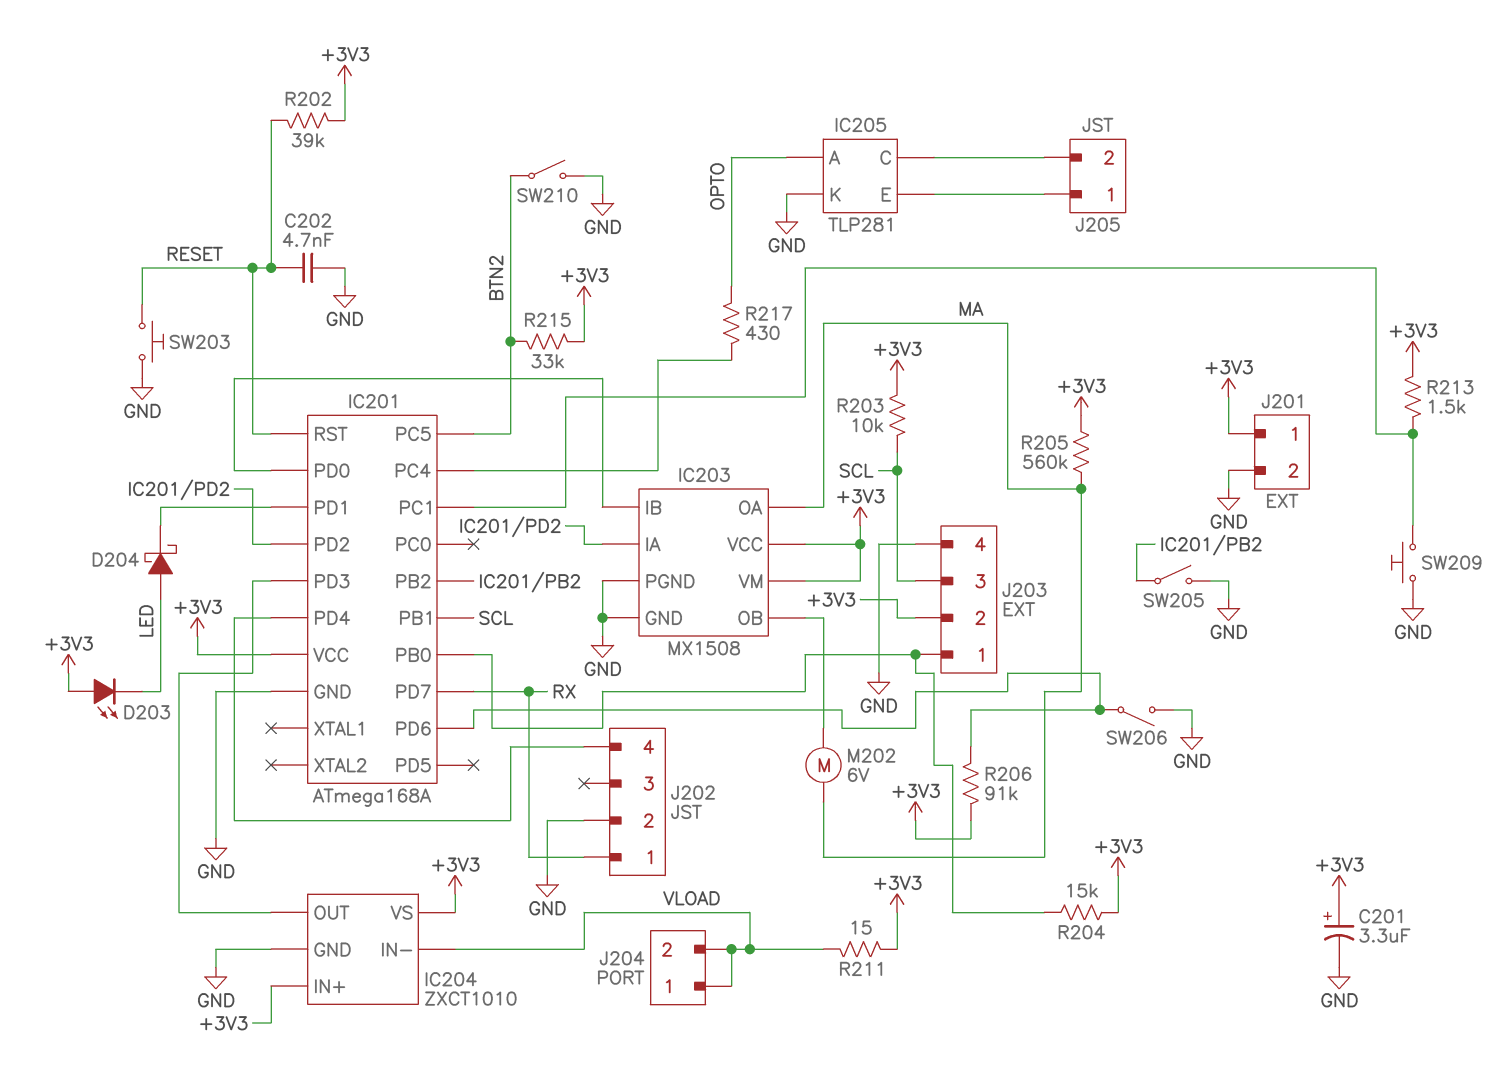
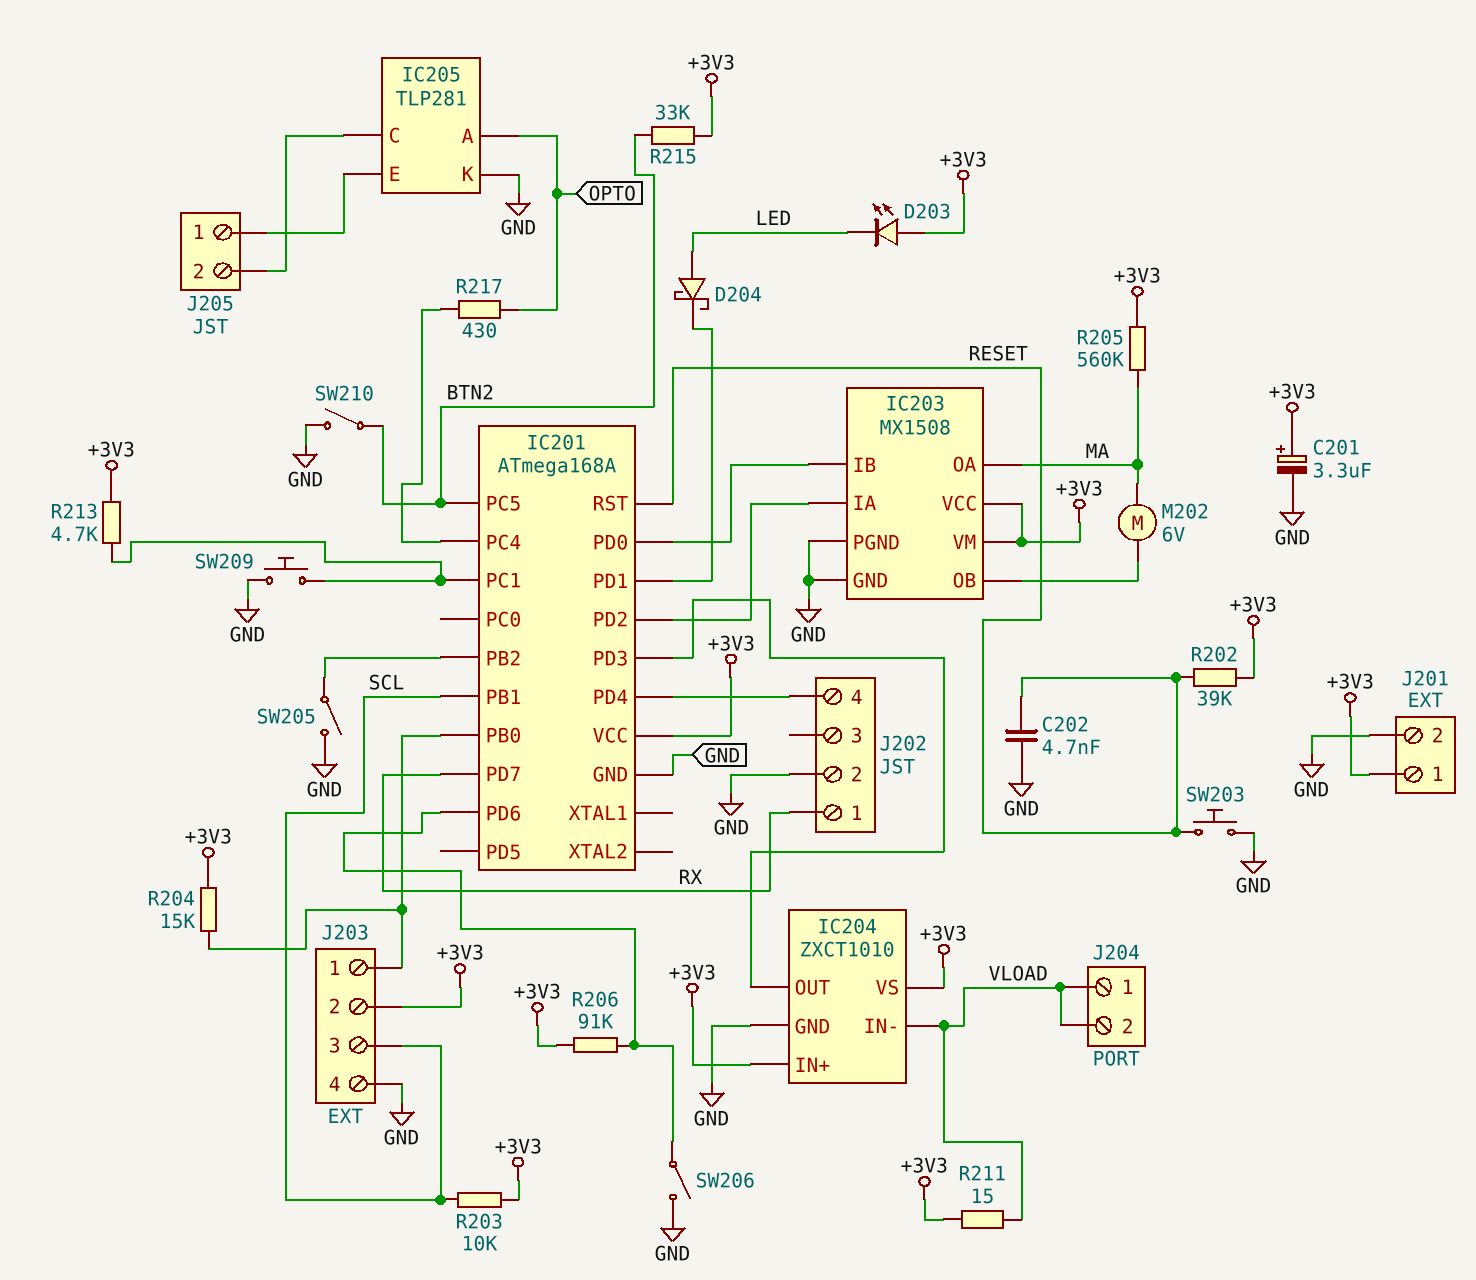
R213: 1.5k (+3V3, IC201/PC1) -> 4.7k (+3V3, IC201/PC1)

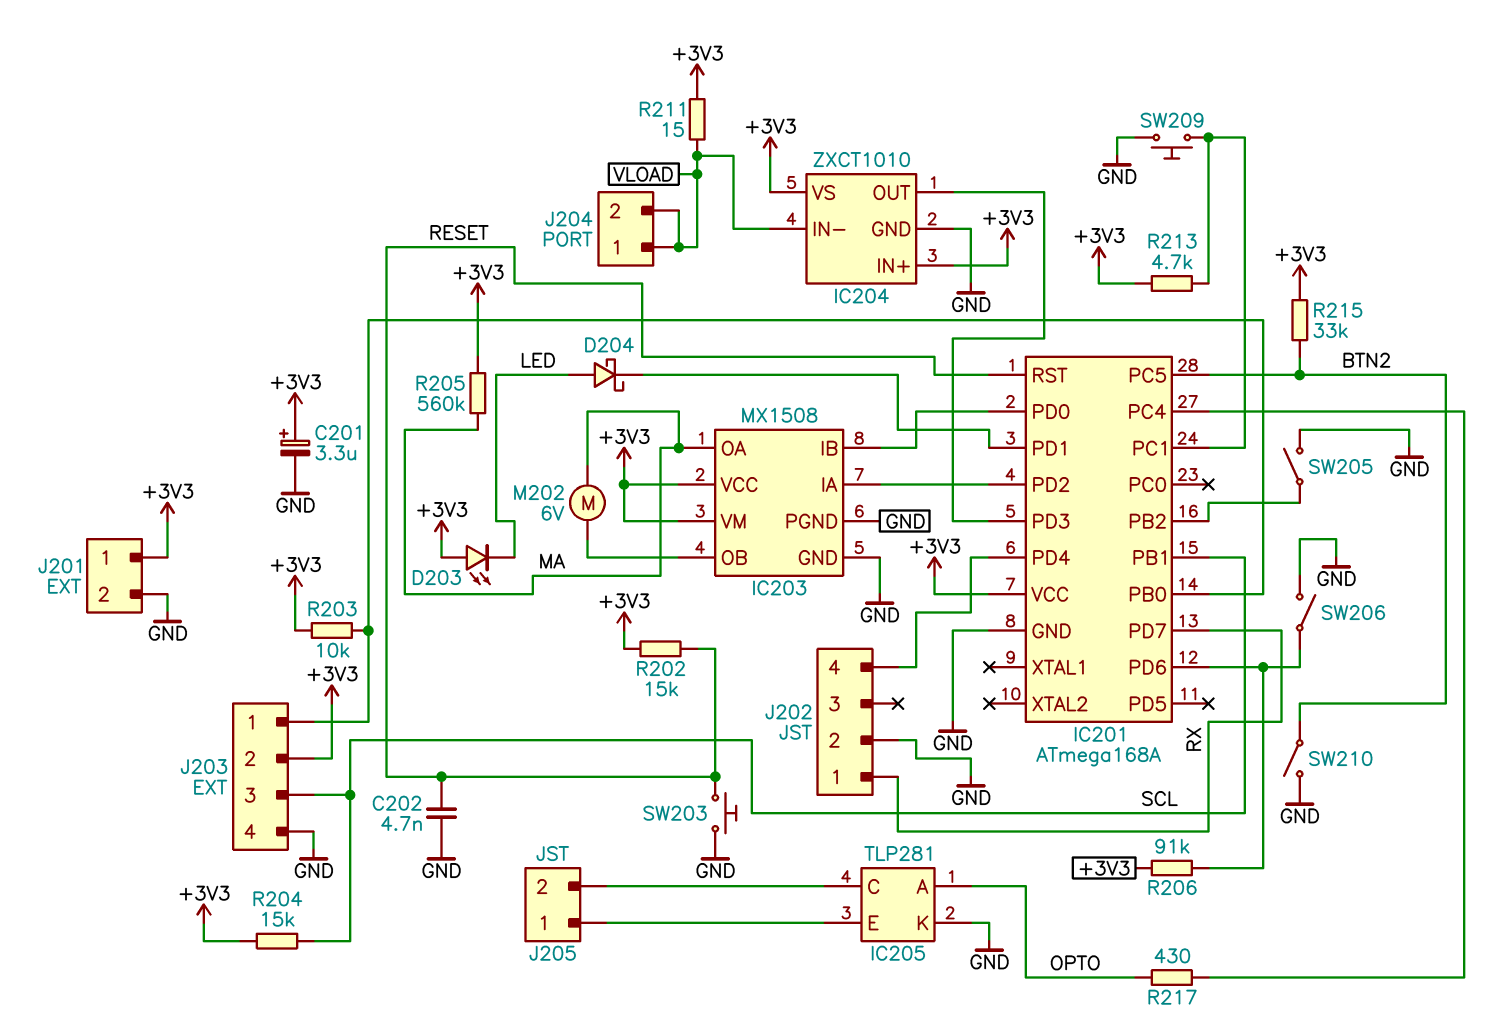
R202: 39k (+3V3, RESET) -> 15k (+3V3, RESET)
R203: 10k (+3V3, SCL) -> 10k (+3V3, IC201/PB0)
R204: 15k (+3V3, IC201/PB0) -> 15k (+3V3, SCL)

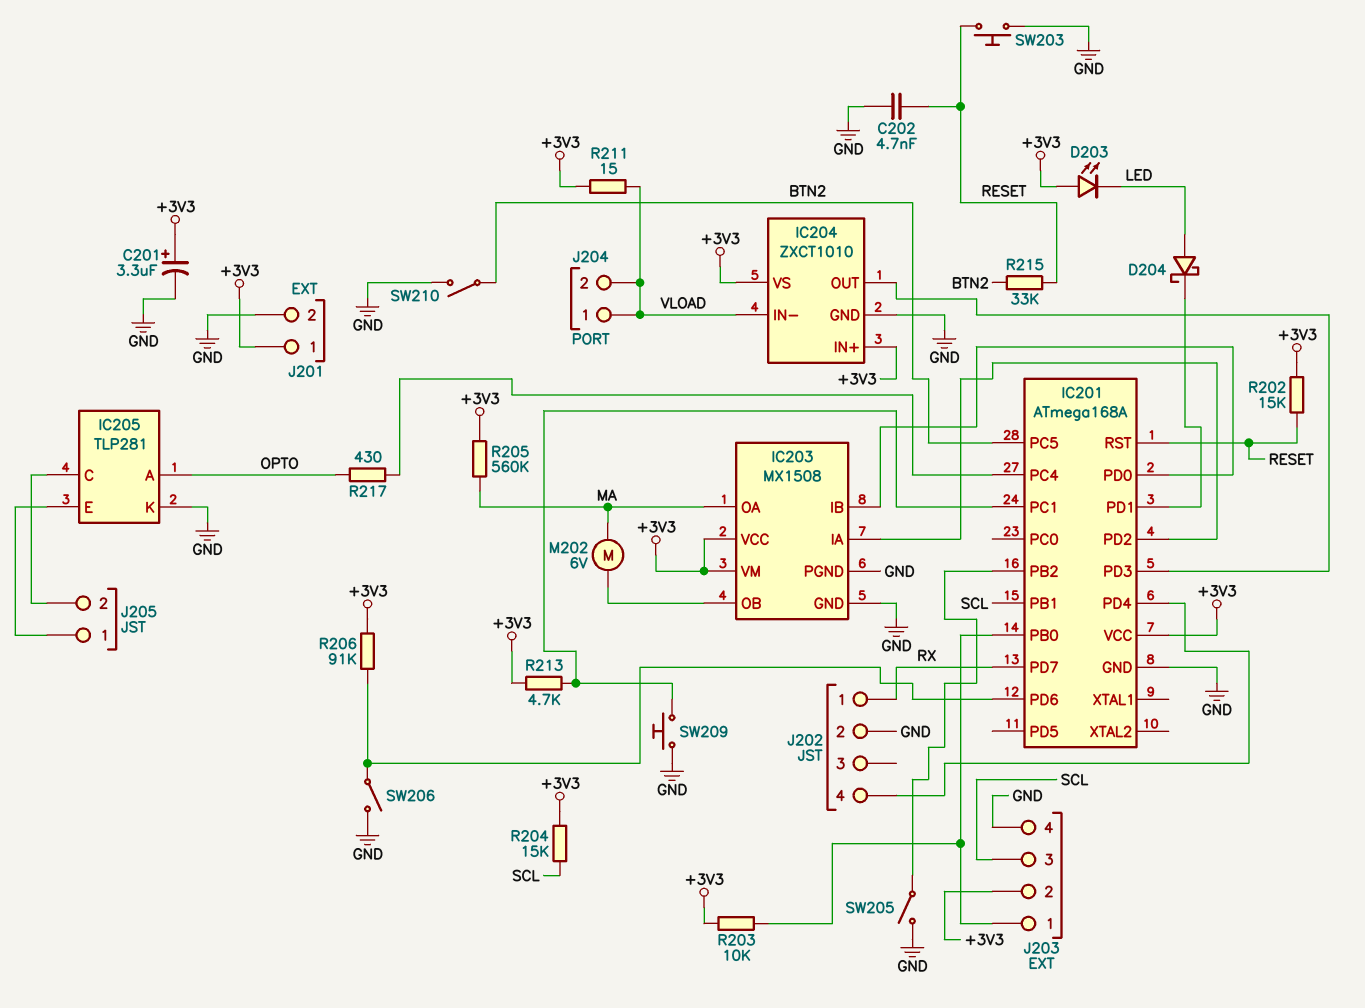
R215: 33k (+3V3, BTN2) -> 33k (BTN2, RESET)

